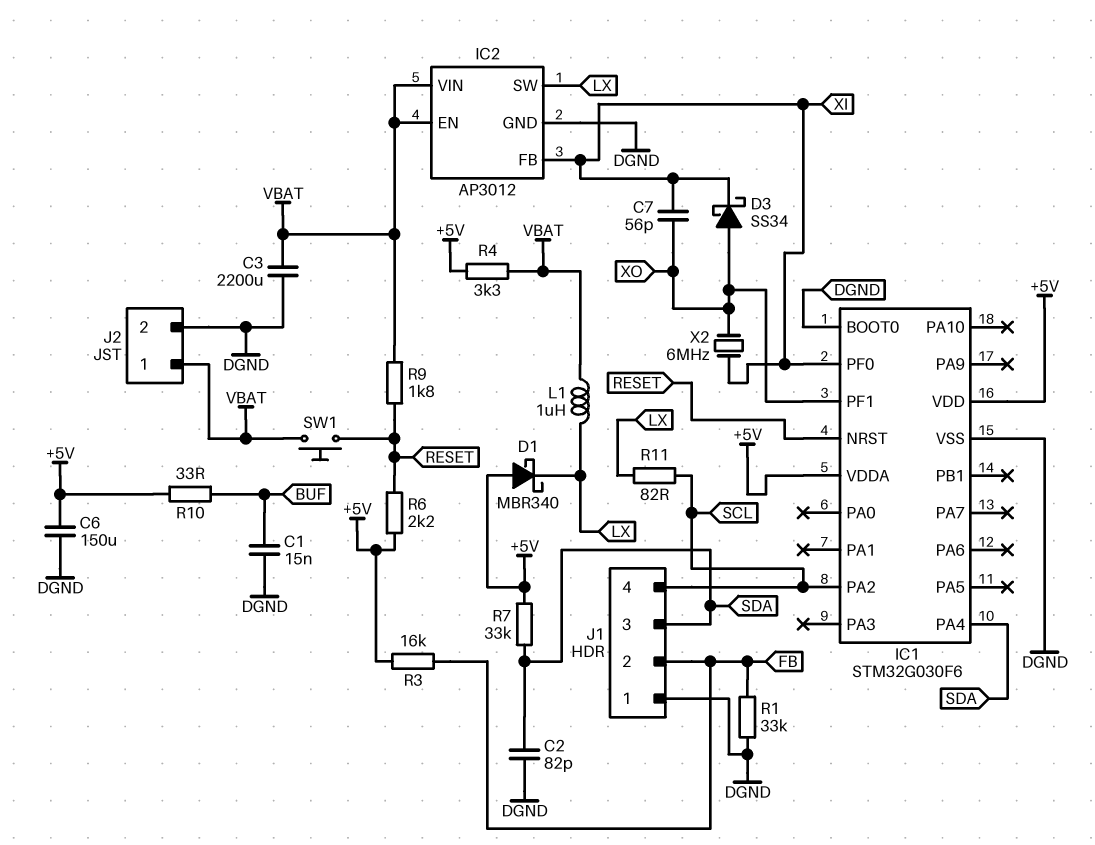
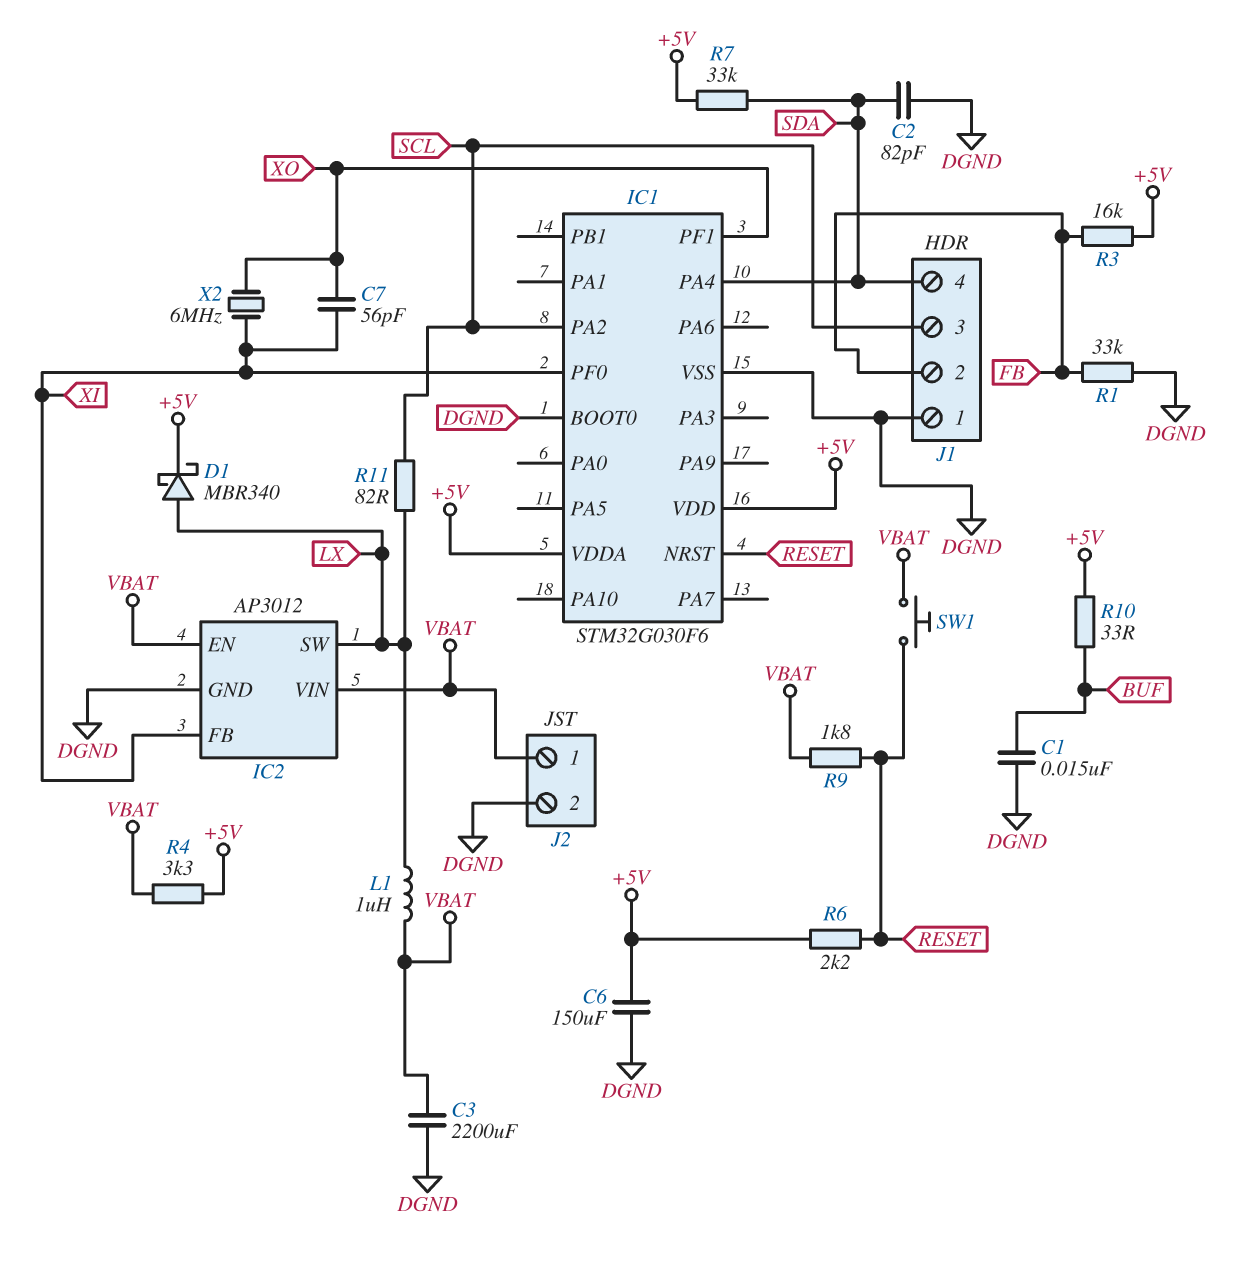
D1: schottky MBR340 (A +5V, K LX) -> schottky MBR340 (A LX, K +5V)
D3: schottky SS34 (A XO, K XI) -> none
J1 pin 3: SDA -> SCL
J1 pin 4: SCL -> SDA

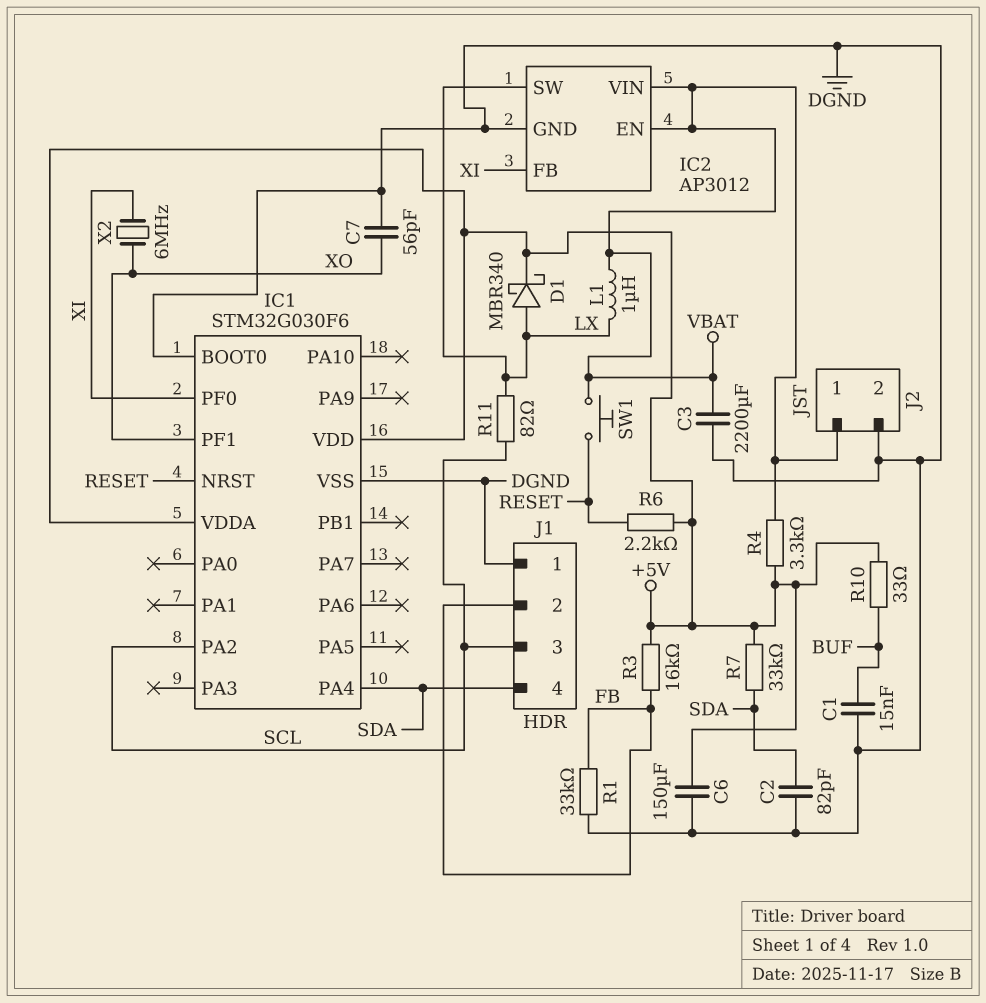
C7: 56pF (XI, XO) -> 56pF (DGND, XO)
R9: 1.8k (RESET, VBAT) -> none

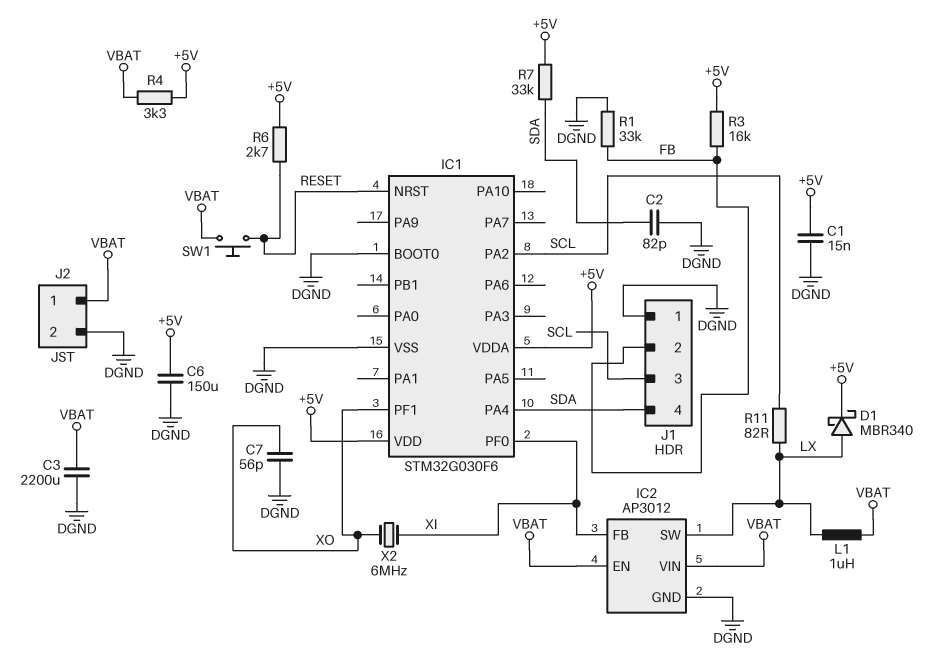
C1: 15nF (BUF, DGND) -> 15nF (+5V, DGND)
R6: 2.2k (+5V, RESET) -> 2.7k (+5V, RESET)
R10: 33 (+5V, BUF) -> none

